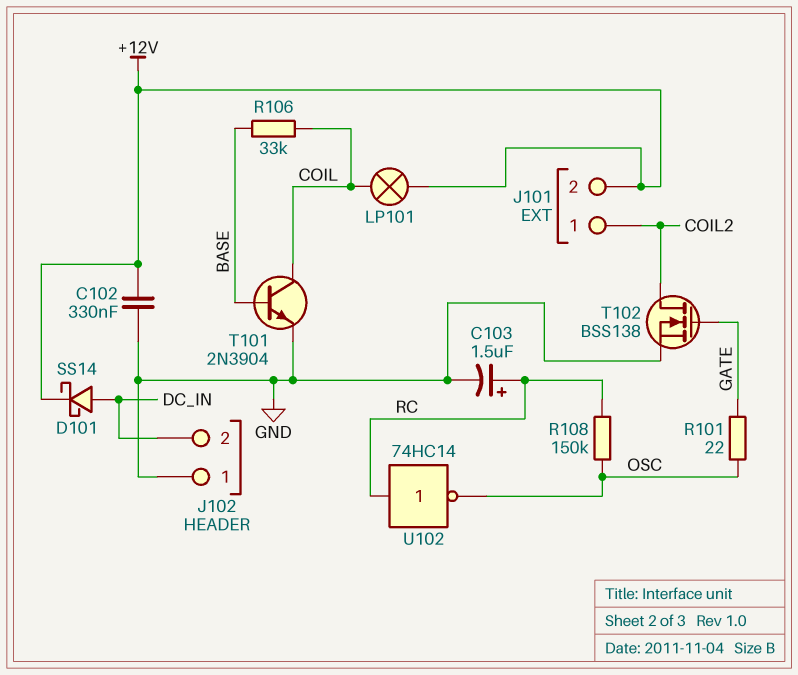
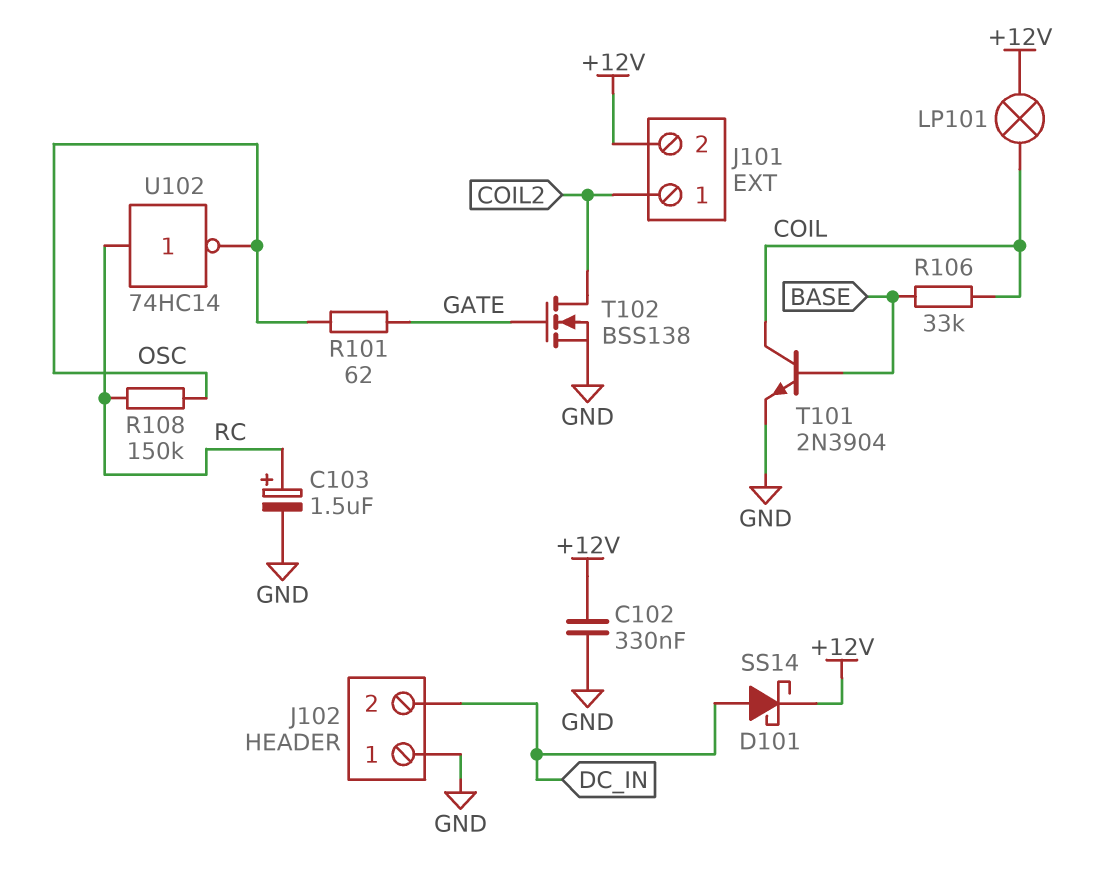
R101: 22 (GATE, OSC) -> 62 (GATE, OSC)

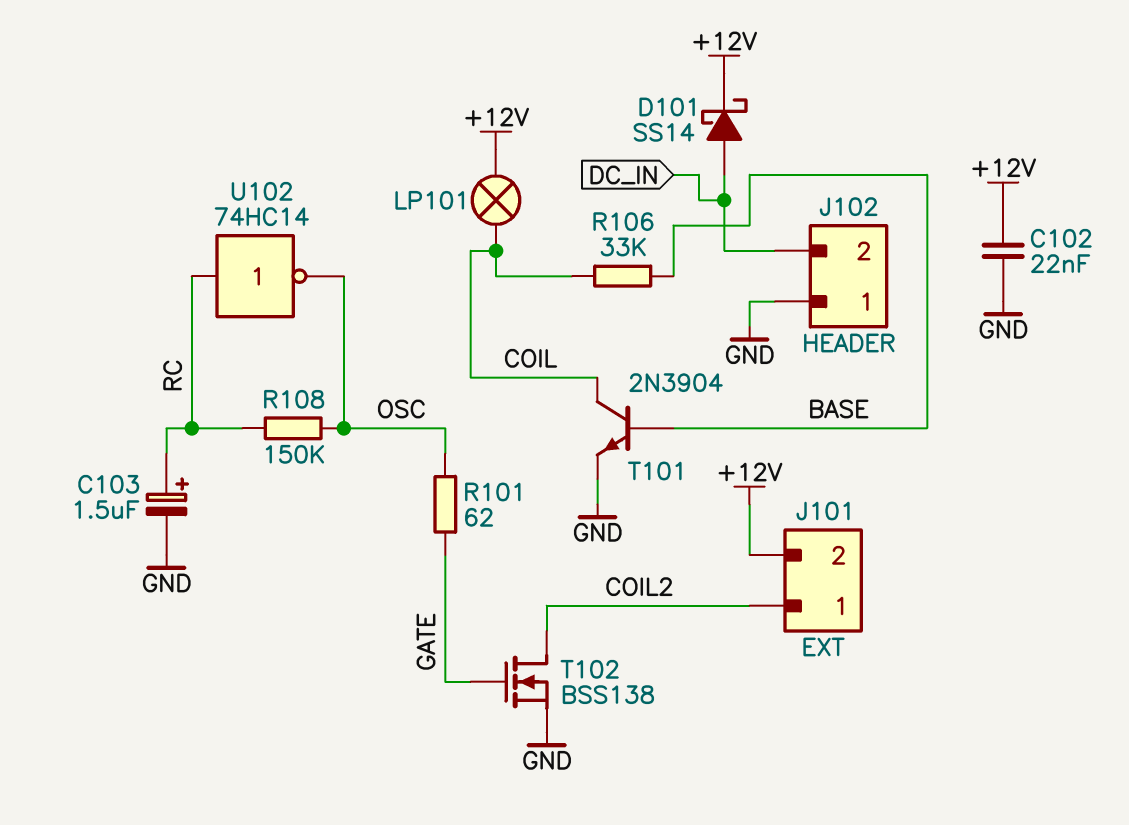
C102: 330nF (+12V, GND) -> 22nF (+12V, GND)

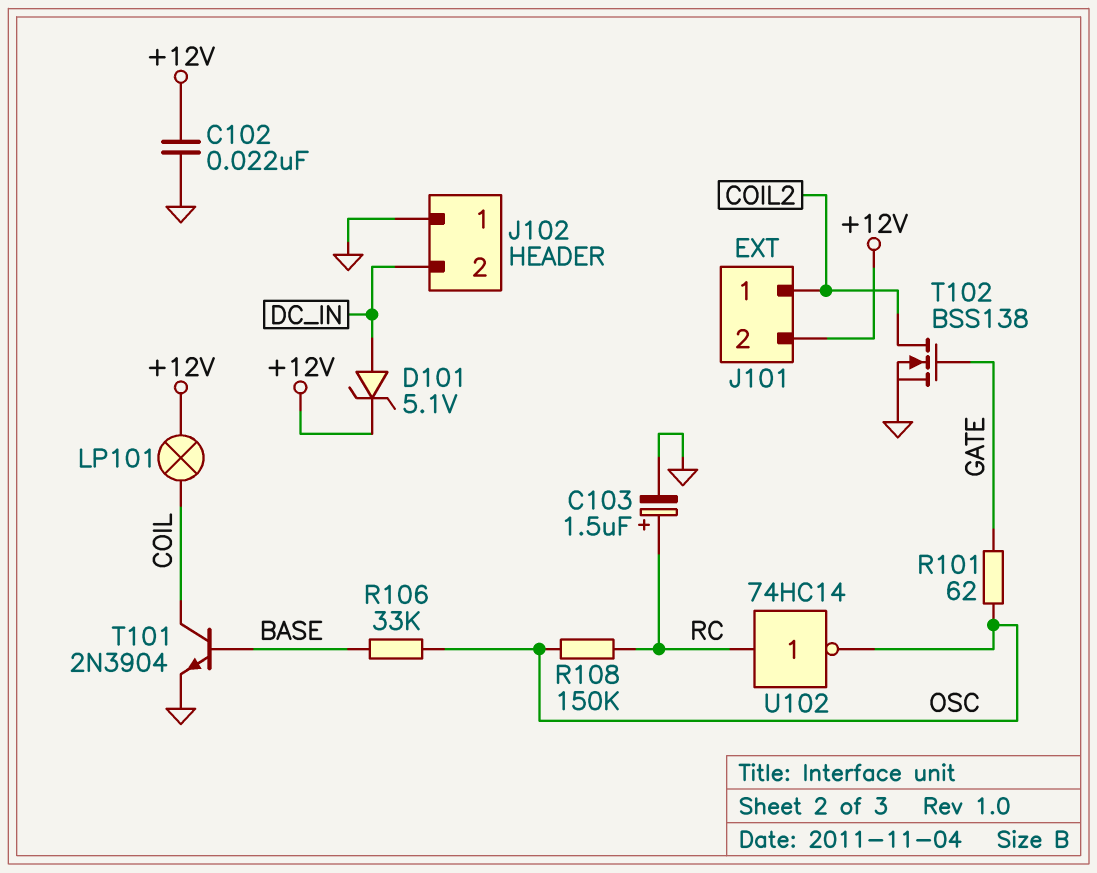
D101: schottky SS14 (A DC_IN, K +12V) -> zener 5.1V (A DC_IN, K +12V)
R106: 33k (BASE, COIL) -> 33k (BASE, OSC)

